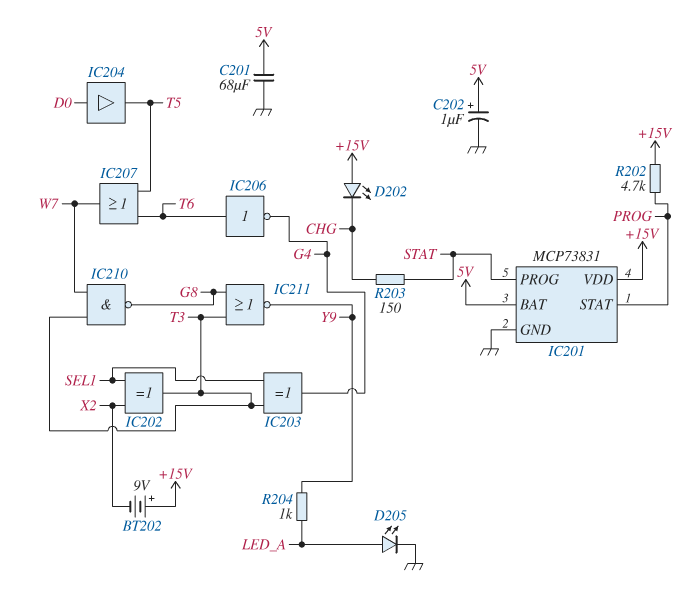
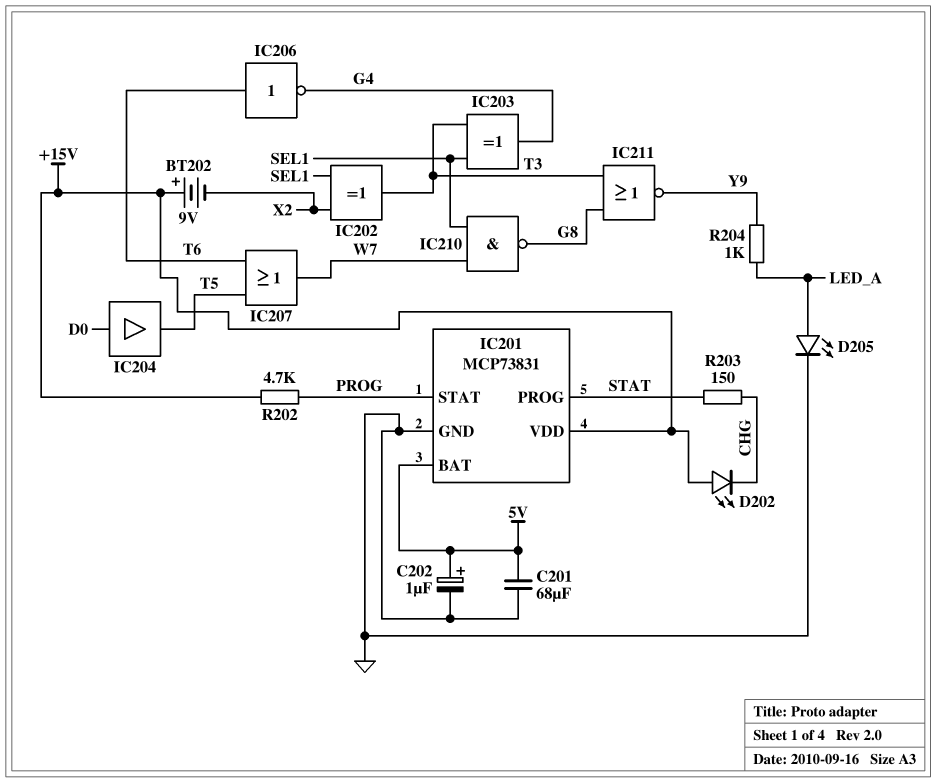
IC210: NAND (in T3, in W7, out G8) -> NAND (in SEL1, in W7, out G8)

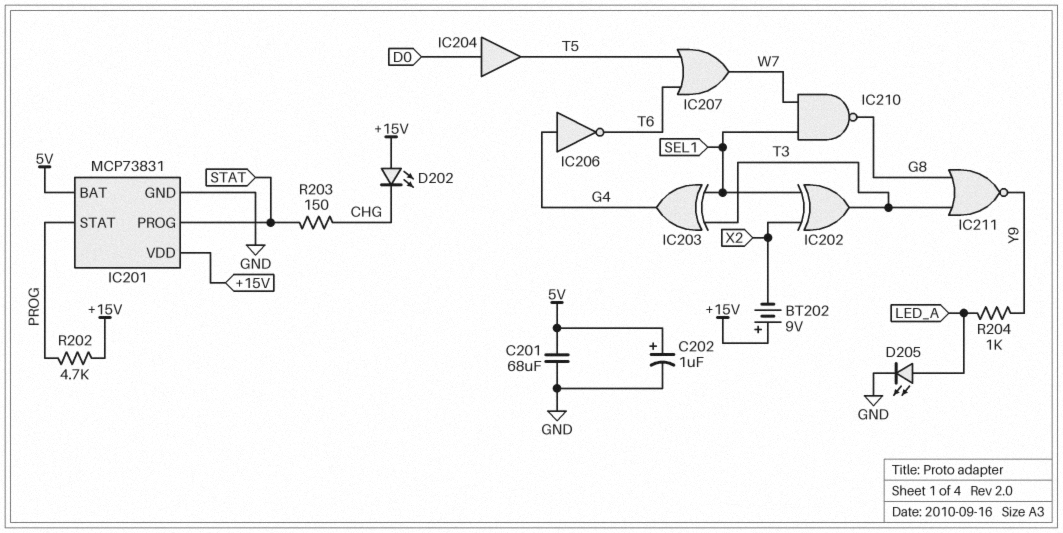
IC206: NOT (in T6, out G4) -> NOT (in G4, out T6)

